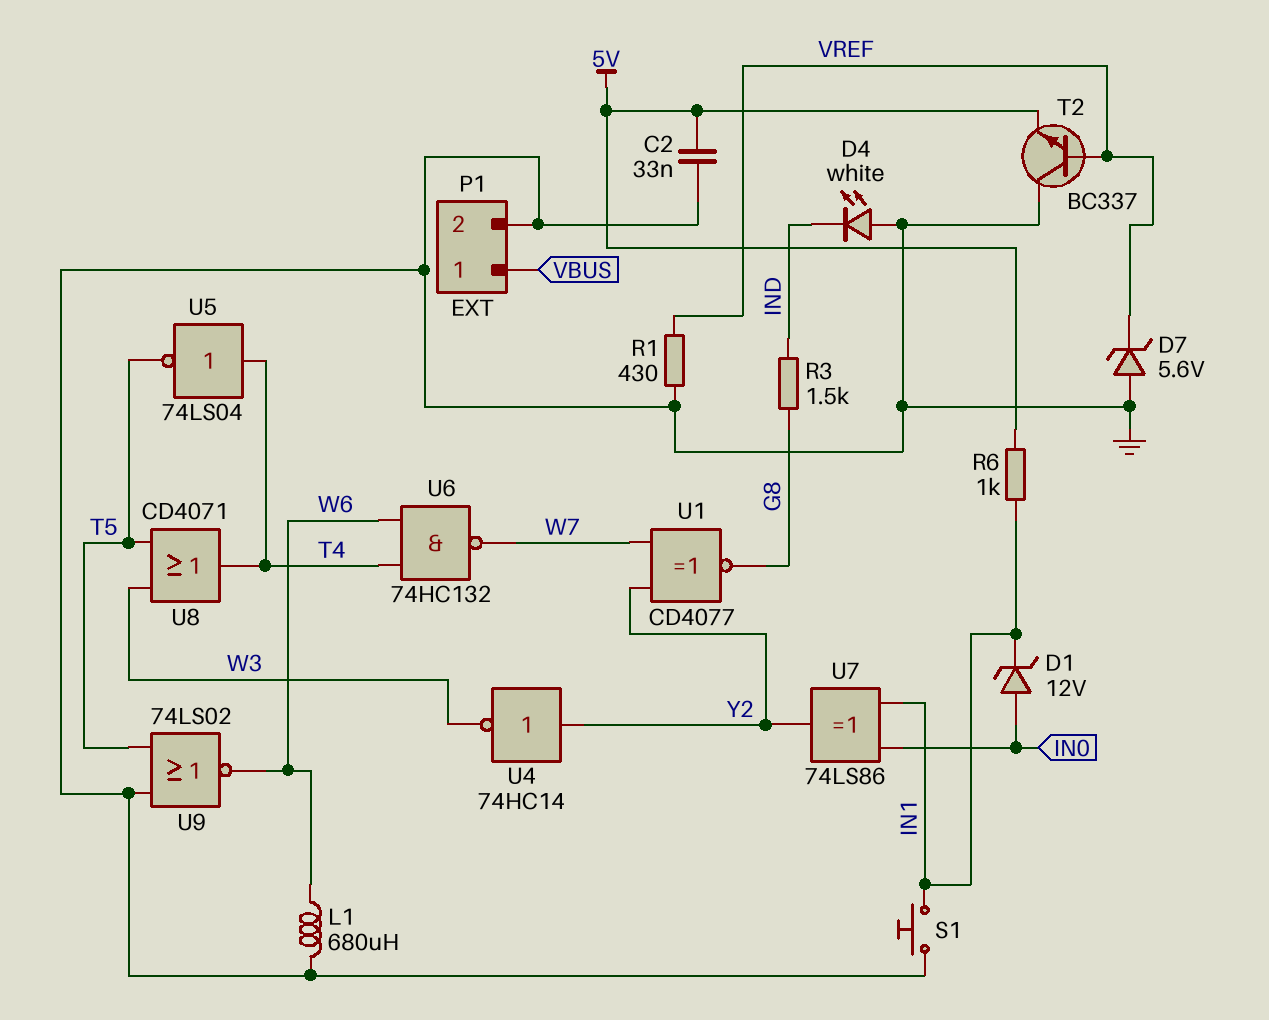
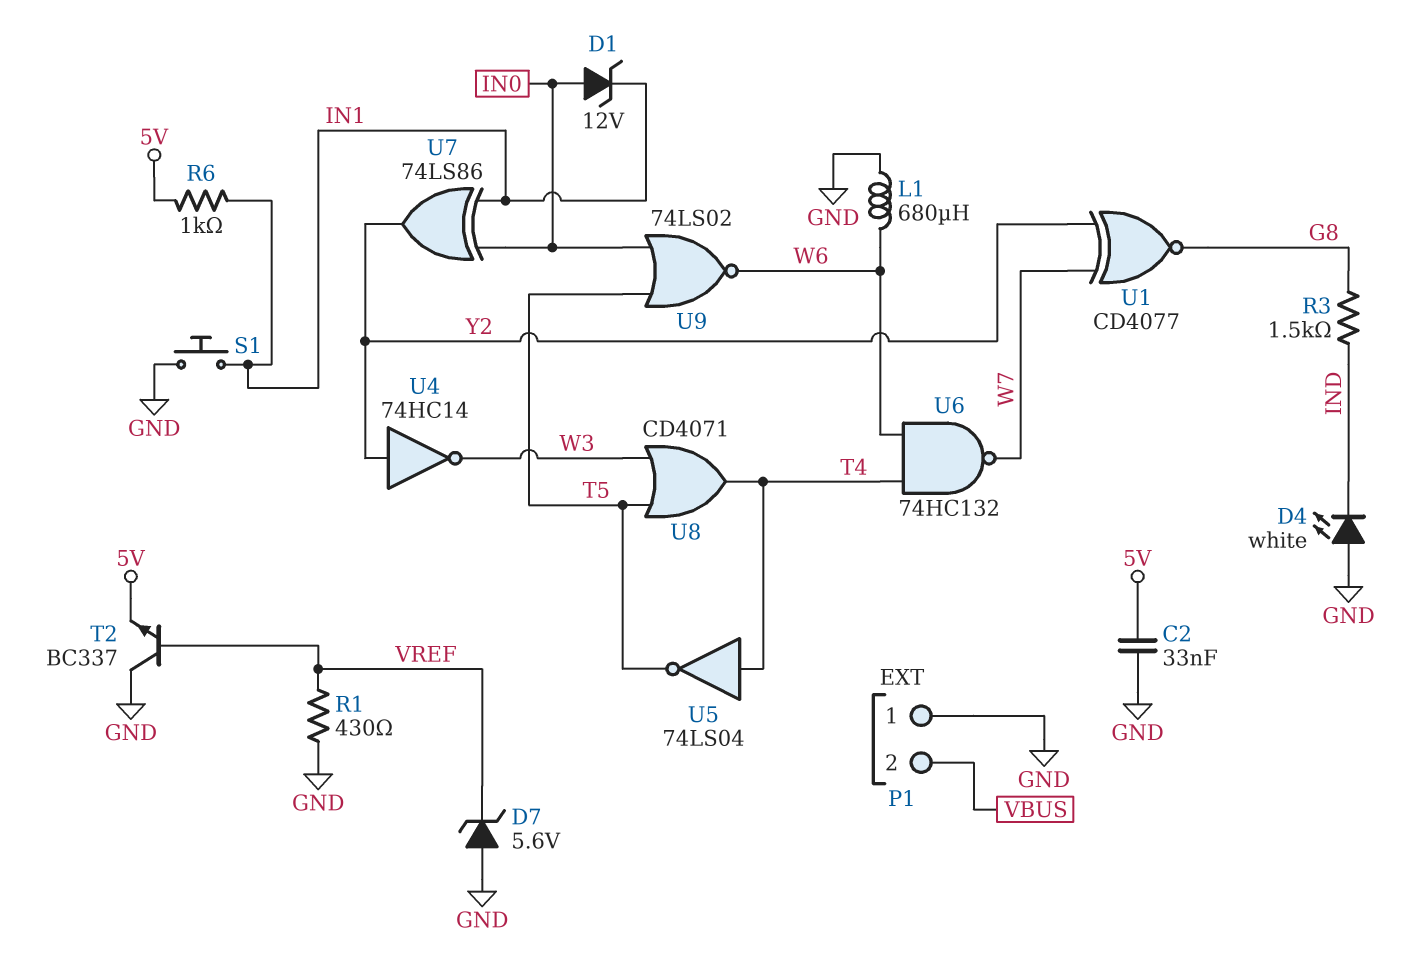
P1 pin 1: VBUS -> GND
P1 pin 2: GND -> VBUS
U9: NOR 74LS02 (in GND, in T5, out W6) -> NOR 74LS02 (in IN0, in T5, out W6)

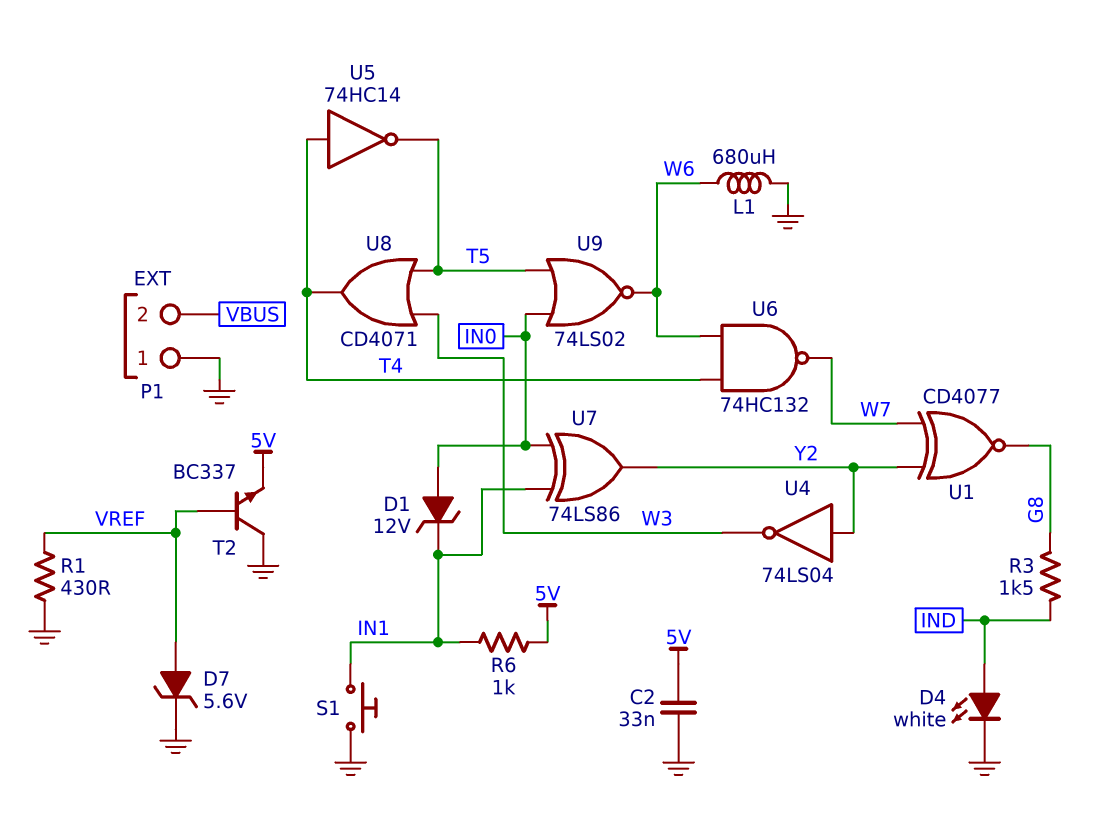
D4: LED white (A GND, K IND) -> LED white (A IND, K GND)
D7: zener 5.6V (A GND, K VREF) -> zener 5.6V (A VREF, K GND)
U4: NOT 74HC14 (in Y2, out W3) -> NOT 74LS04 (in Y2, out W3)
U5: NOT 74LS04 (in T4, out T5) -> NOT 74HC14 (in T4, out T5)

